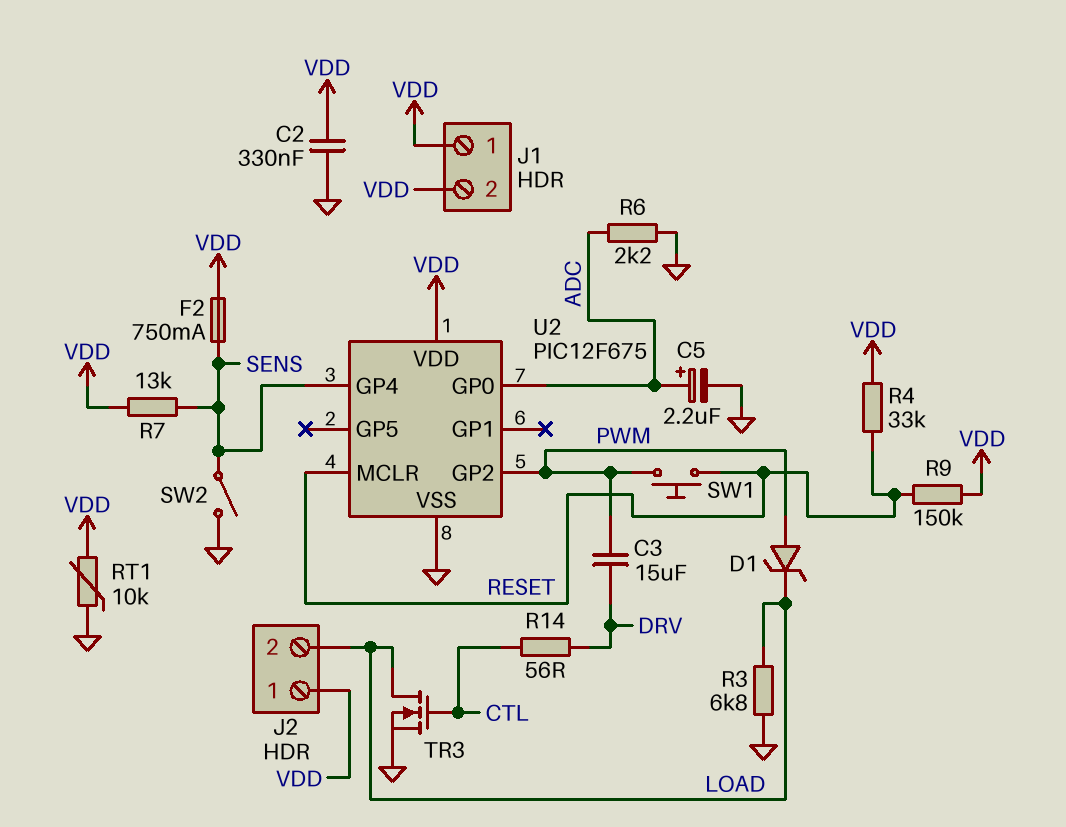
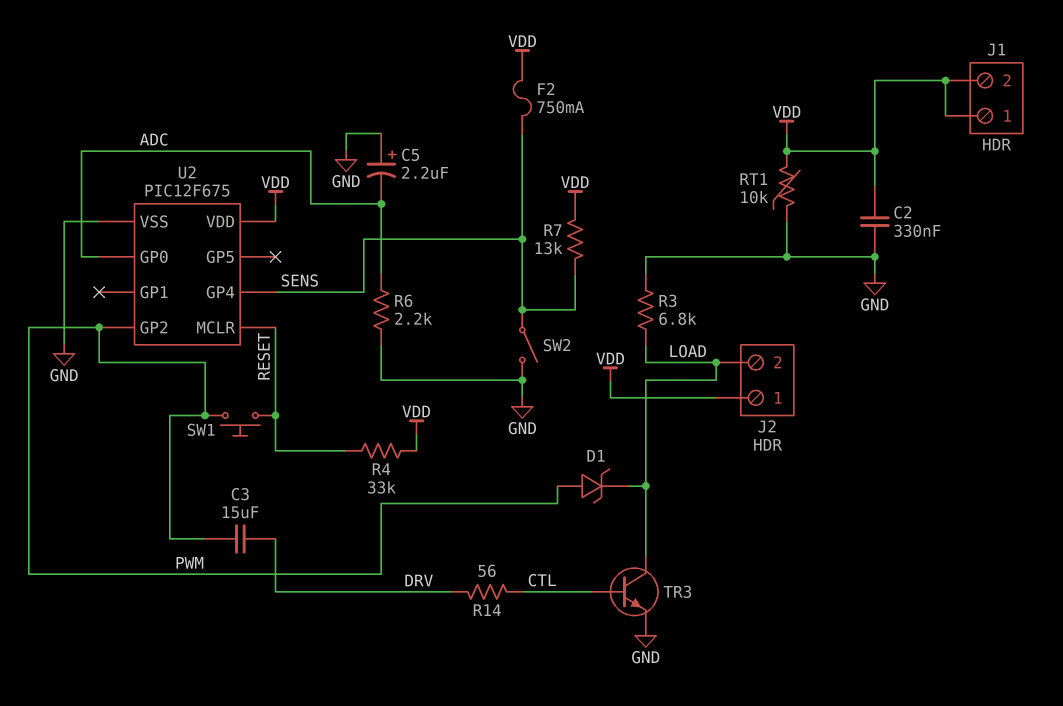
C5: 2.2uF (plus ADC, minus GND) -> 2.2uF (plus GND, minus ADC)
R9: 150k (RESET, VDD) -> none
TR3: NMOS (G CTL, D LOAD, S GND) -> NPN (B CTL, C LOAD, E GND)

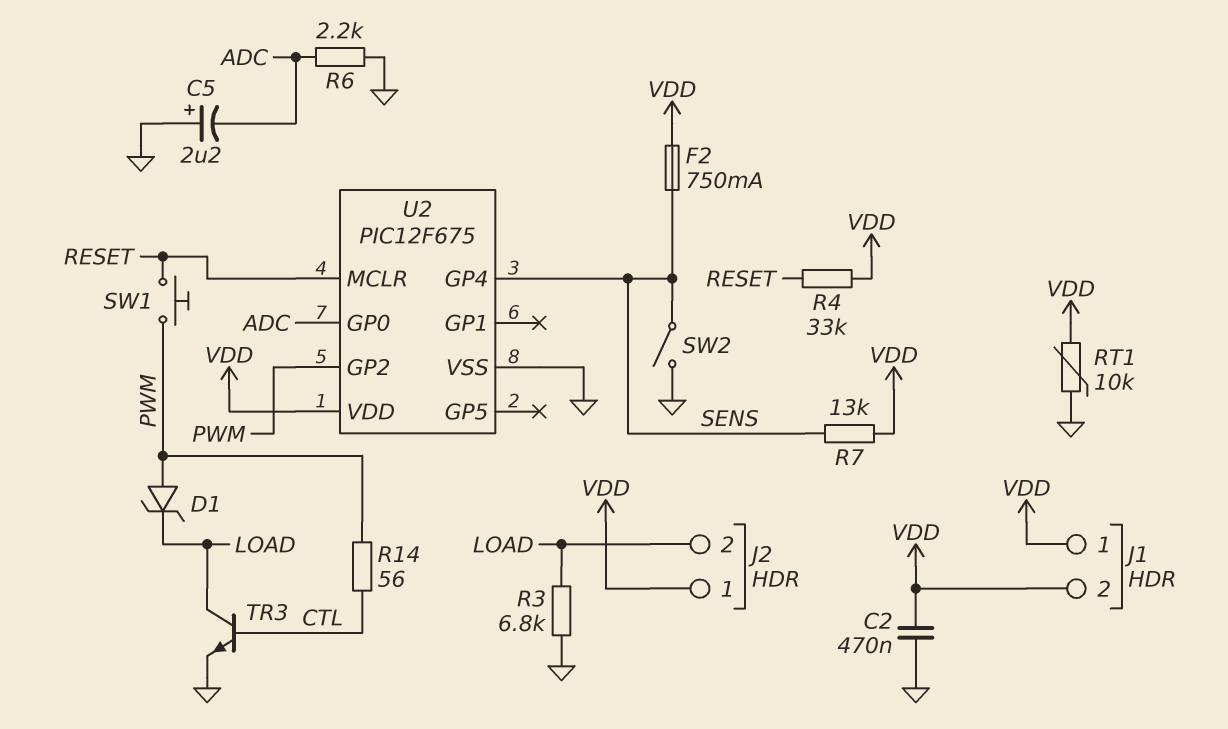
C2: 330nF (GND, VDD) -> 470nF (GND, VDD)
C3: 15uF (DRV, PWM) -> none
R14: 56 (CTL, DRV) -> 56 (CTL, PWM)

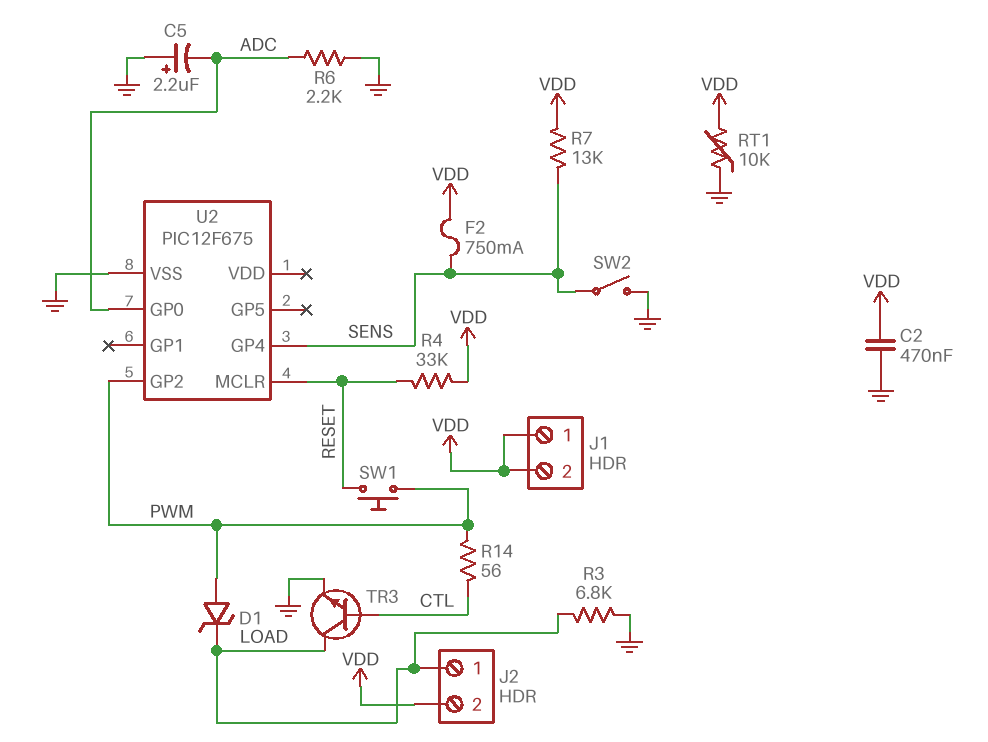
J2 pin 1: VDD -> LOAD
J2 pin 2: LOAD -> VDD
U2 pin VDD: VDD -> none

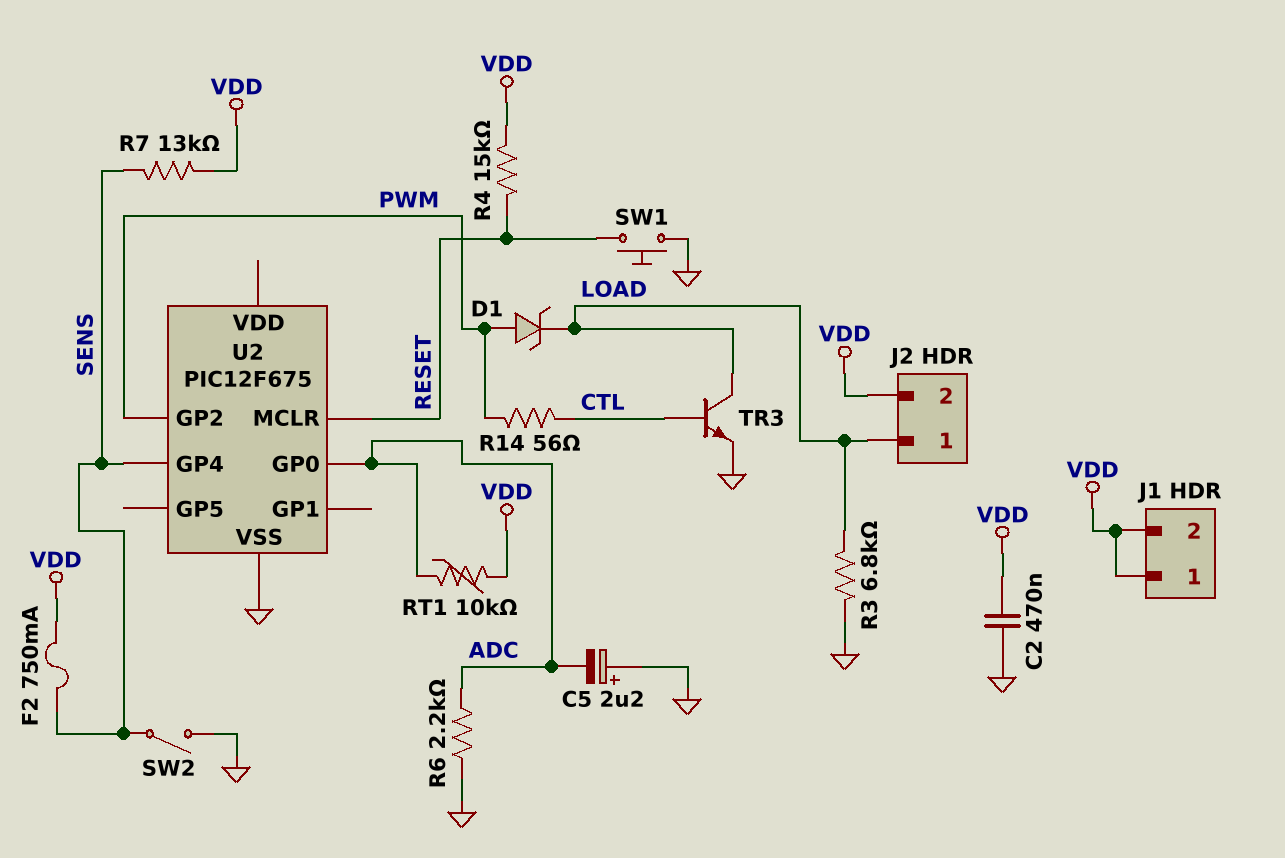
R4: 33k (RESET, VDD) -> 15k (RESET, VDD)
RT1: 10k (GND, VDD) -> 10k (ADC, VDD)
SW1: button (PWM, RESET) -> button (GND, RESET)

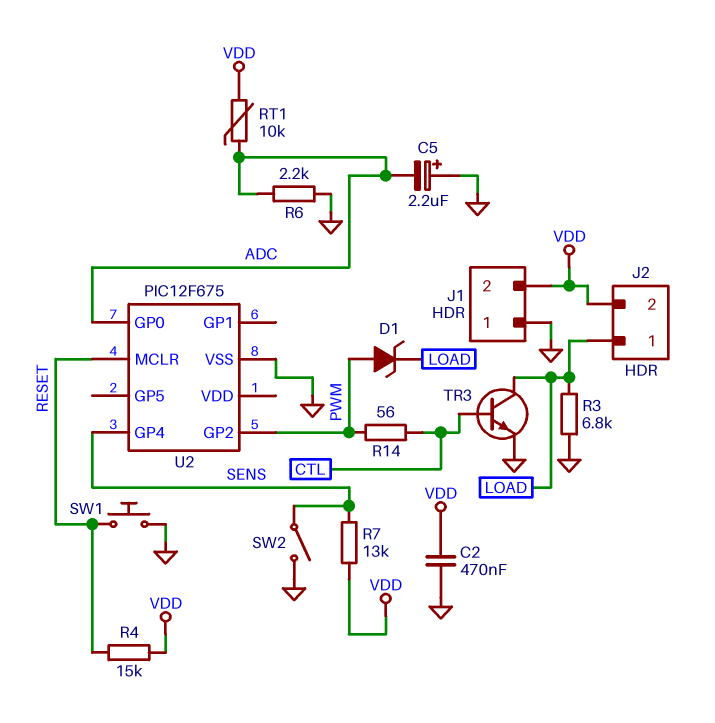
F2: 750mA (SENS, VDD) -> none
J1 pin 1: VDD -> GND

